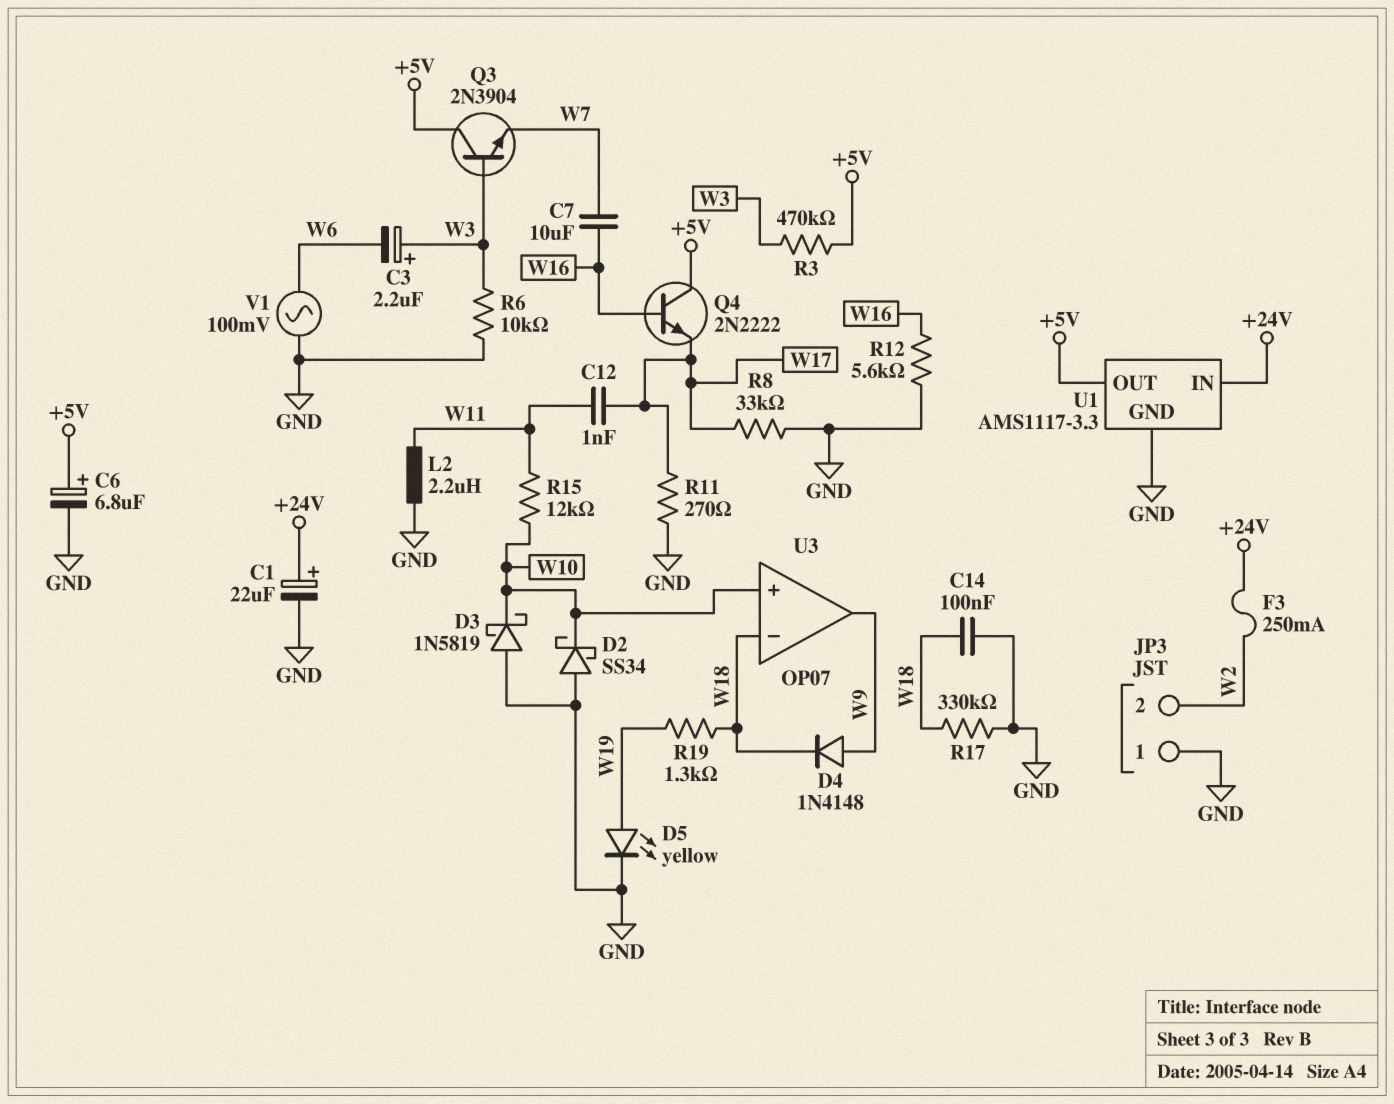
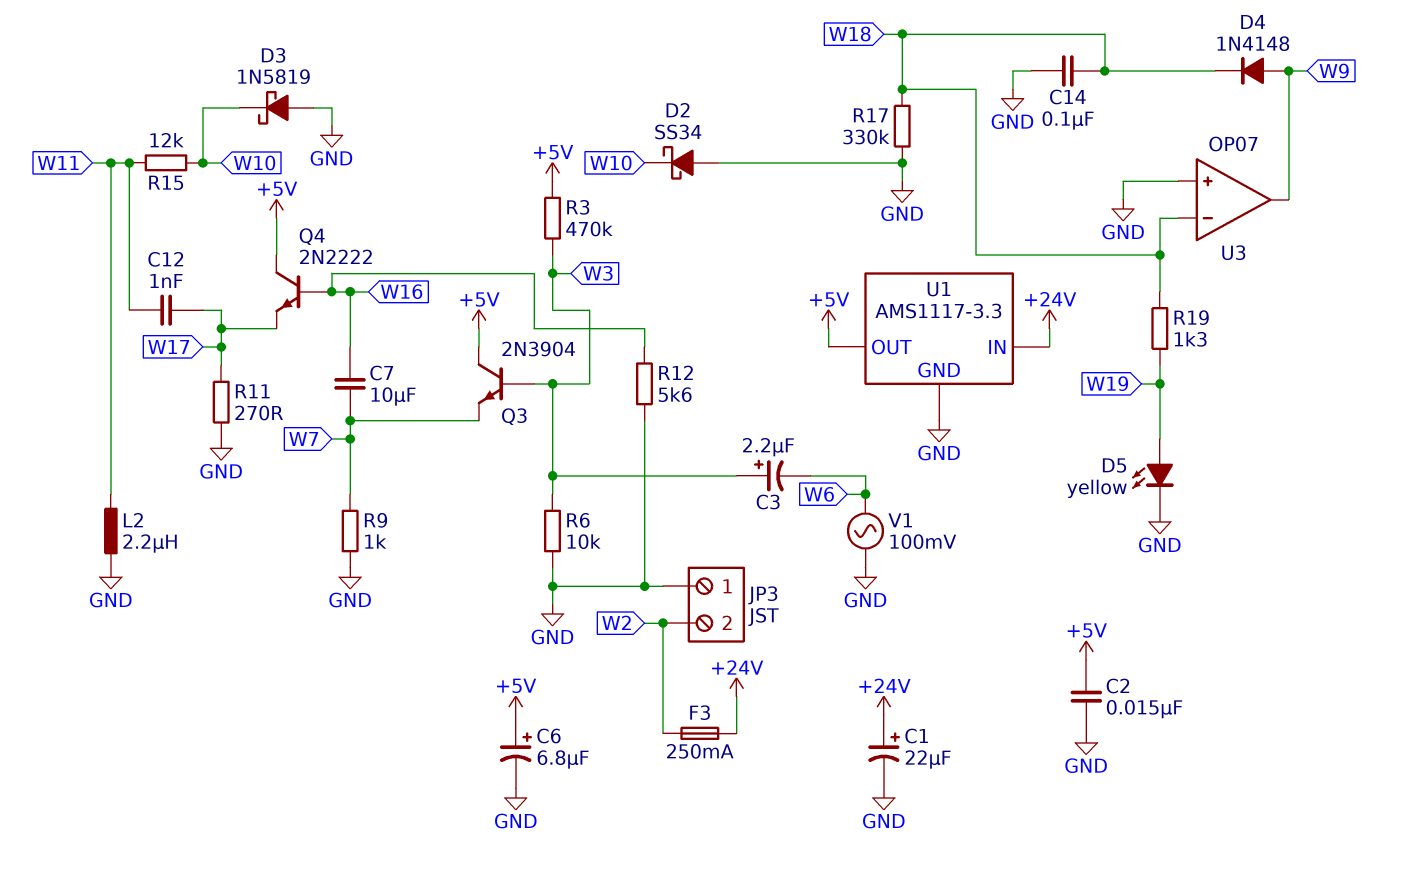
C2: none -> 15nF (+5V, GND)
R8: 33k (GND, W17) -> none
R9: none -> 1k (GND, W7)
U3 pin in+: W10 -> GND

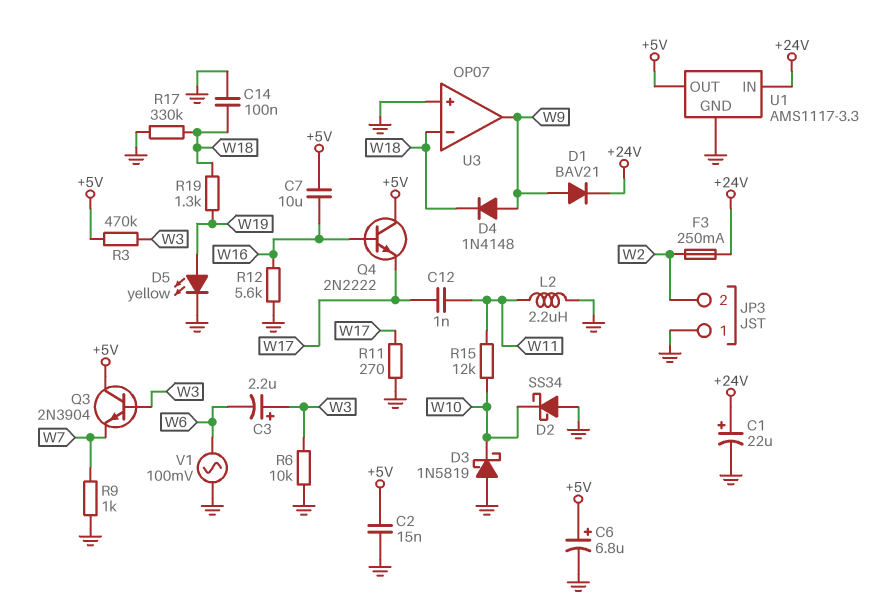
C7: 10uF (W7, W16) -> 10uF (+5V, W16)
D1: none -> diode BAV21 (A W9, K +24V)

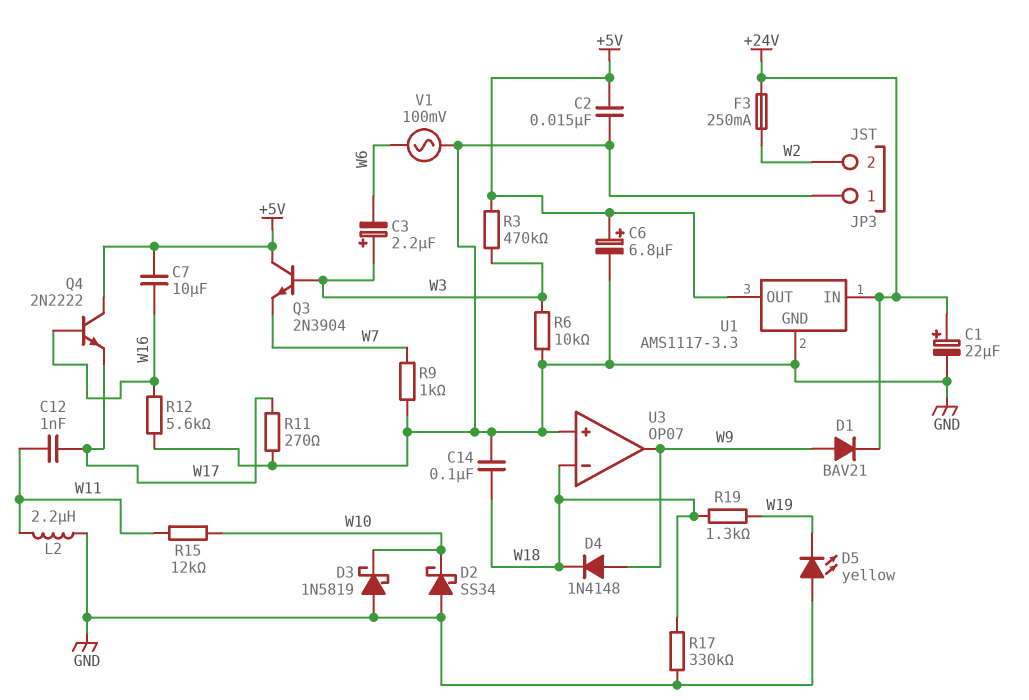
D5: LED yellow (A W19, K GND) -> LED yellow (A GND, K W19)

